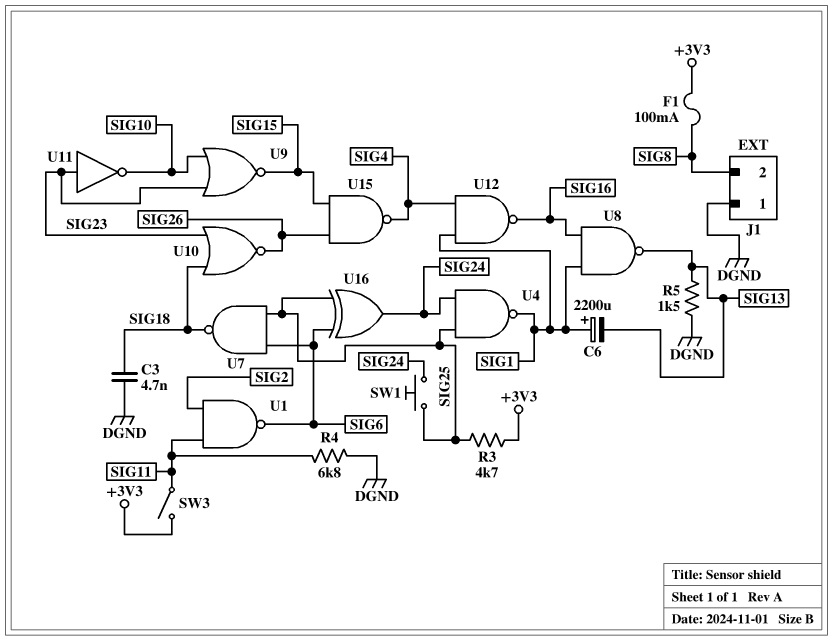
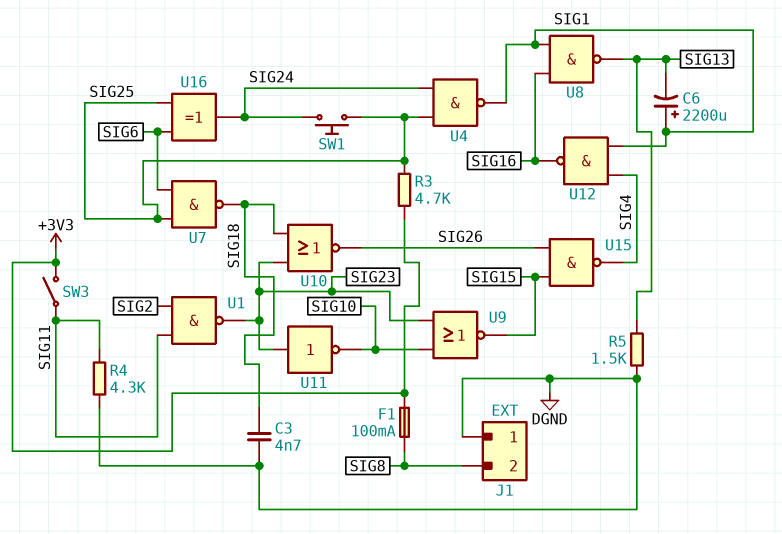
R4: 6.8k (DGND, SIG11) -> 4.3k (DGND, SIG11)
U1: NAND (in SIG2, in SIG11, out SIG6) -> NAND (in SIG2, in SIG11, out SIG23)

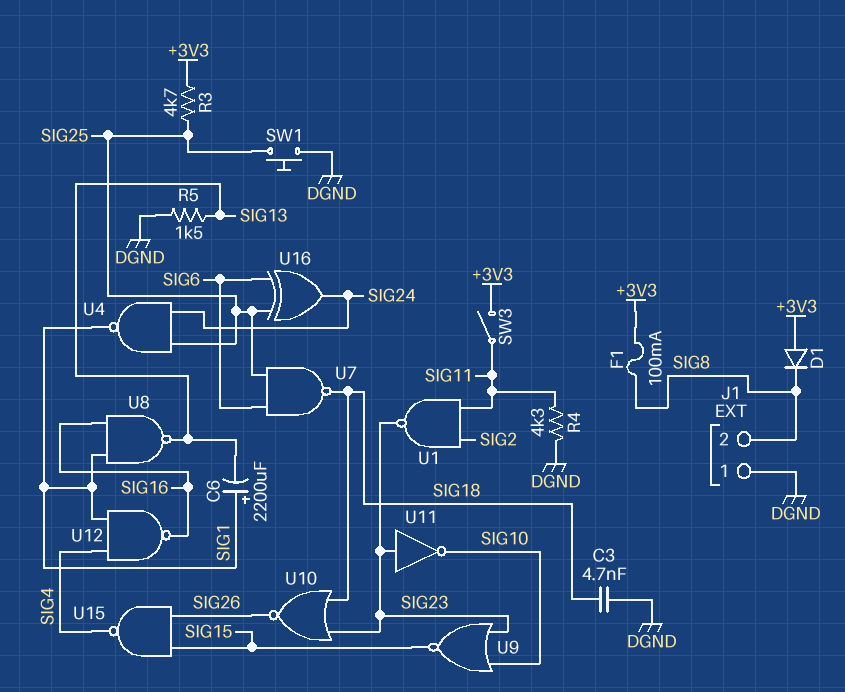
D1: none -> diode (A +3V3, K SIG8)
SW1: button (SIG24, SIG25) -> button (DGND, SIG25)

